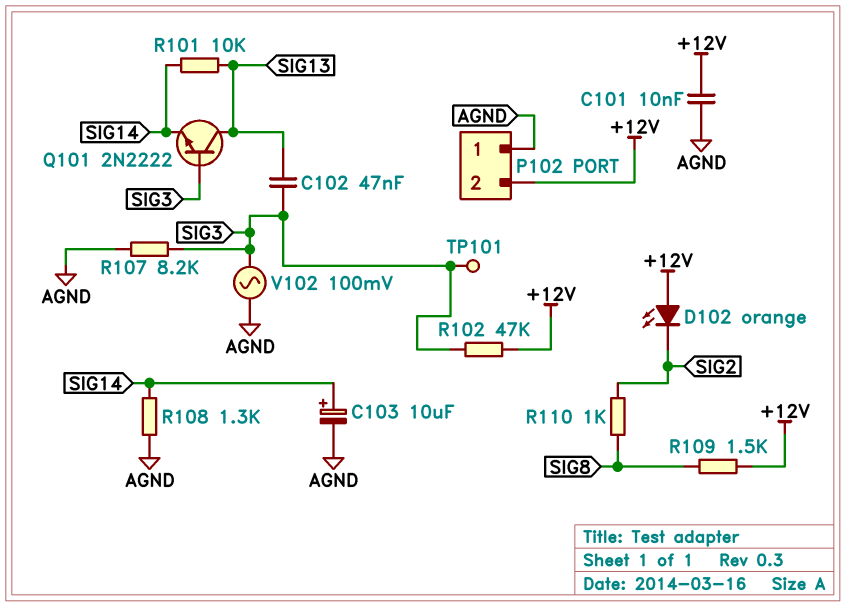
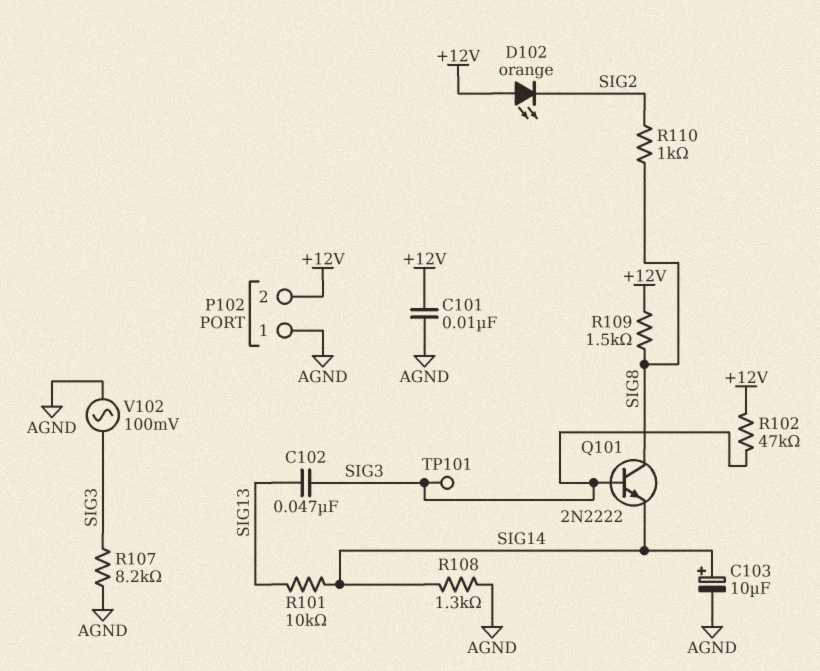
Q101: NPN 2N2222 (B SIG3, C SIG13, E SIG14) -> NPN 2N2222 (B SIG3, C SIG8, E SIG14)

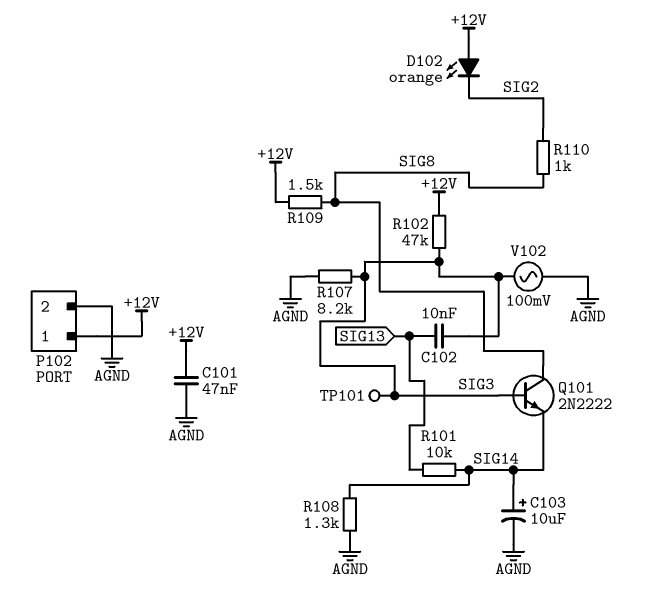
C101: 10nF (+12V, AGND) -> 47nF (+12V, AGND)
C102: 47nF (SIG3, SIG13) -> 10nF (SIG3, SIG13)
P102 pin 1: AGND -> +12V
P102 pin 2: +12V -> AGND

